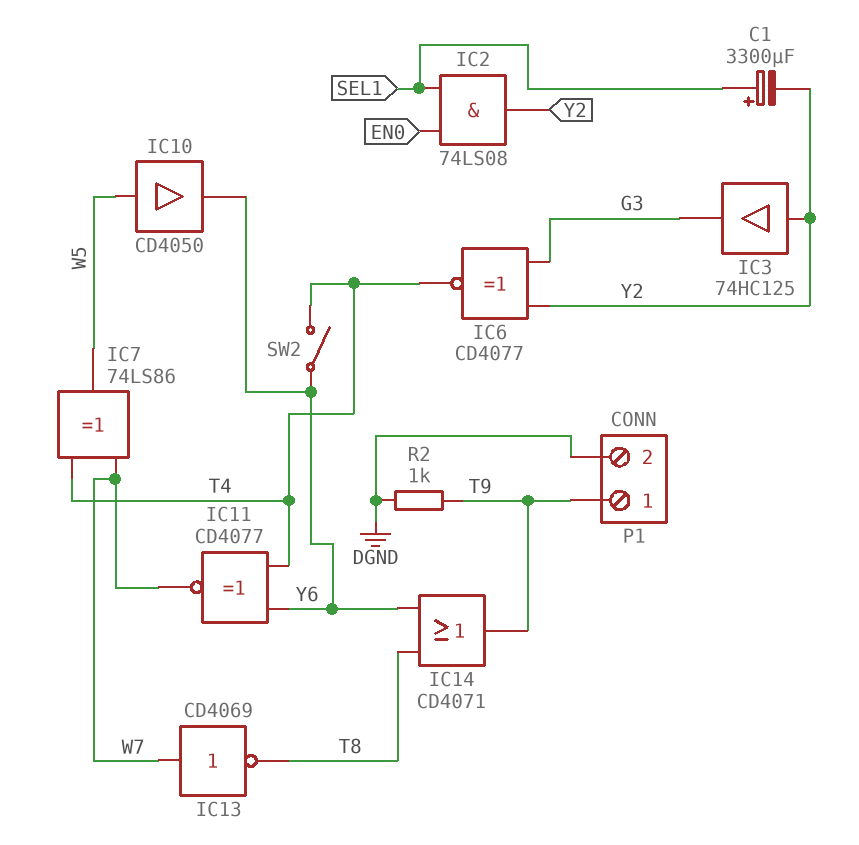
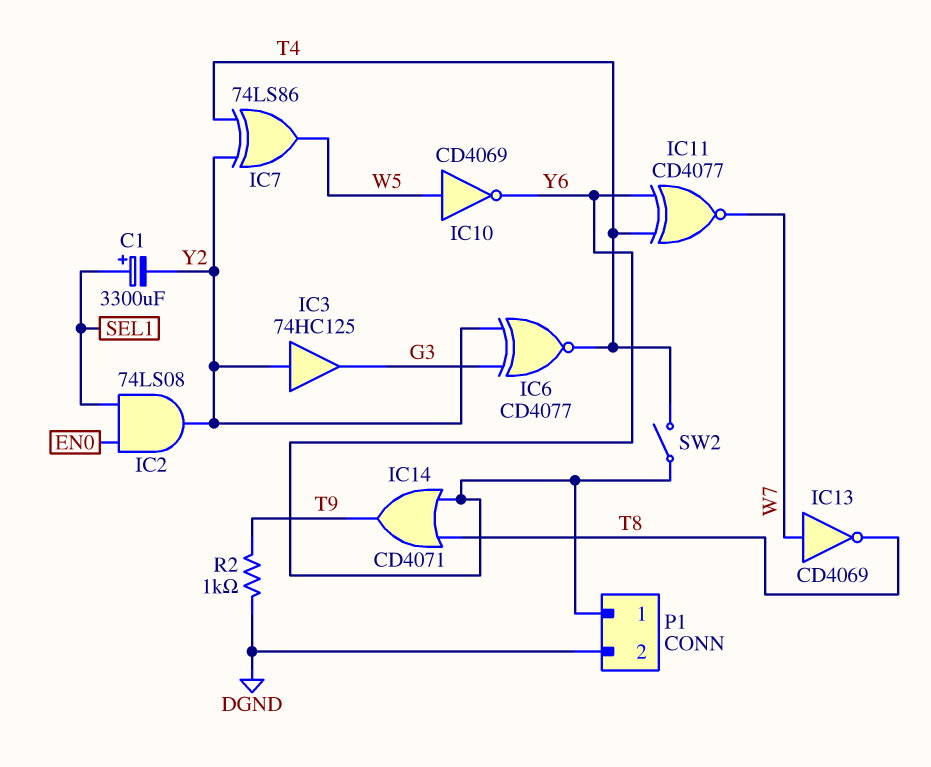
IC7: XOR 74LS86 (in T4, in W7, out W5) -> XOR 74LS86 (in T4, in Y2, out W5)
IC10: buffer CD4050 (in W5, out Y6) -> NOT CD4069 (in W5, out Y6)
P1 pin 1: T9 -> Y6

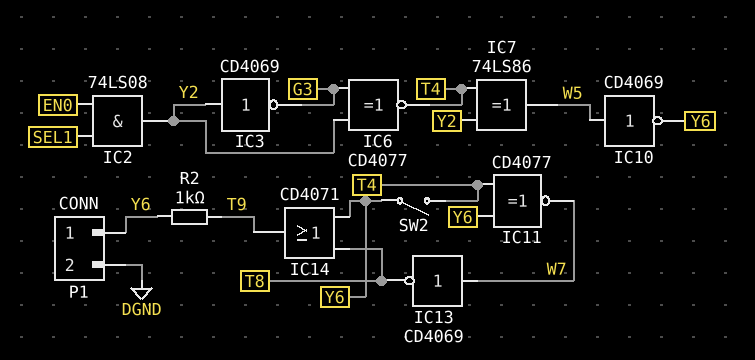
C1: 3300uF (plus SEL1, minus Y2) -> none
IC3: buffer 74HC125 (in Y2, out G3) -> NOT CD4069 (in Y2, out G3)
R2: 1k (DGND, T9) -> 1k (T9, Y6)

